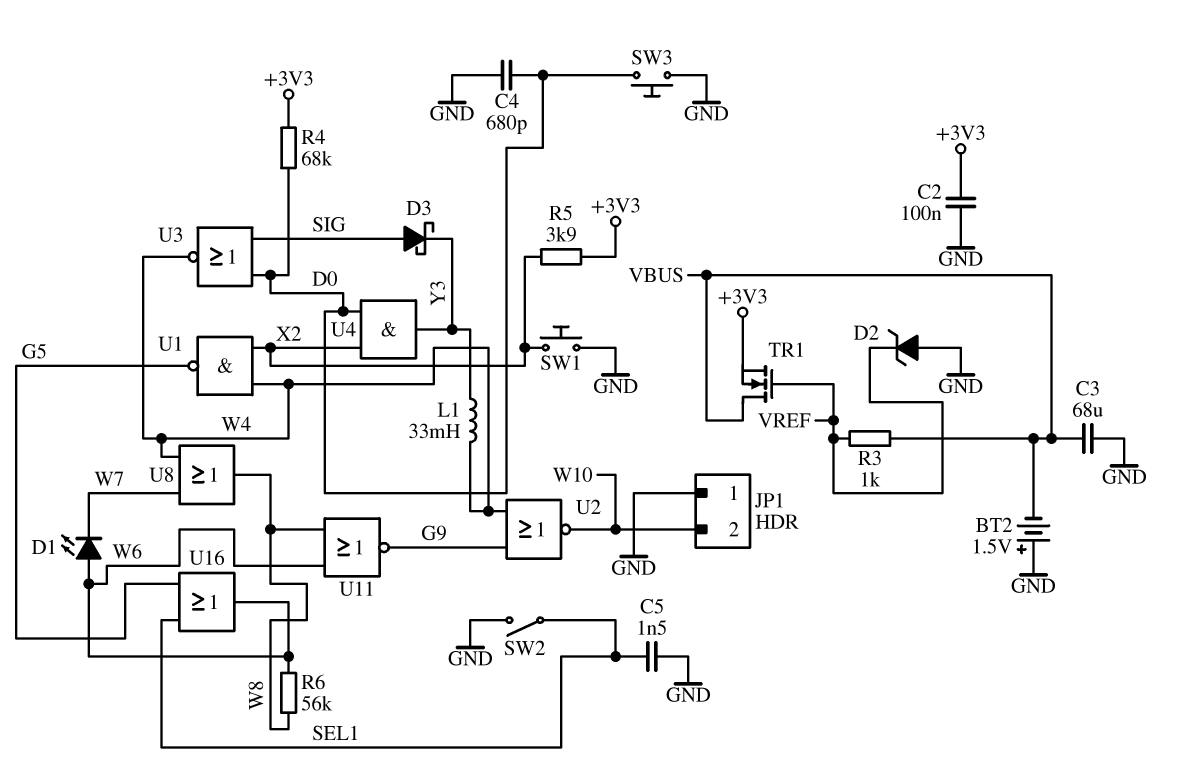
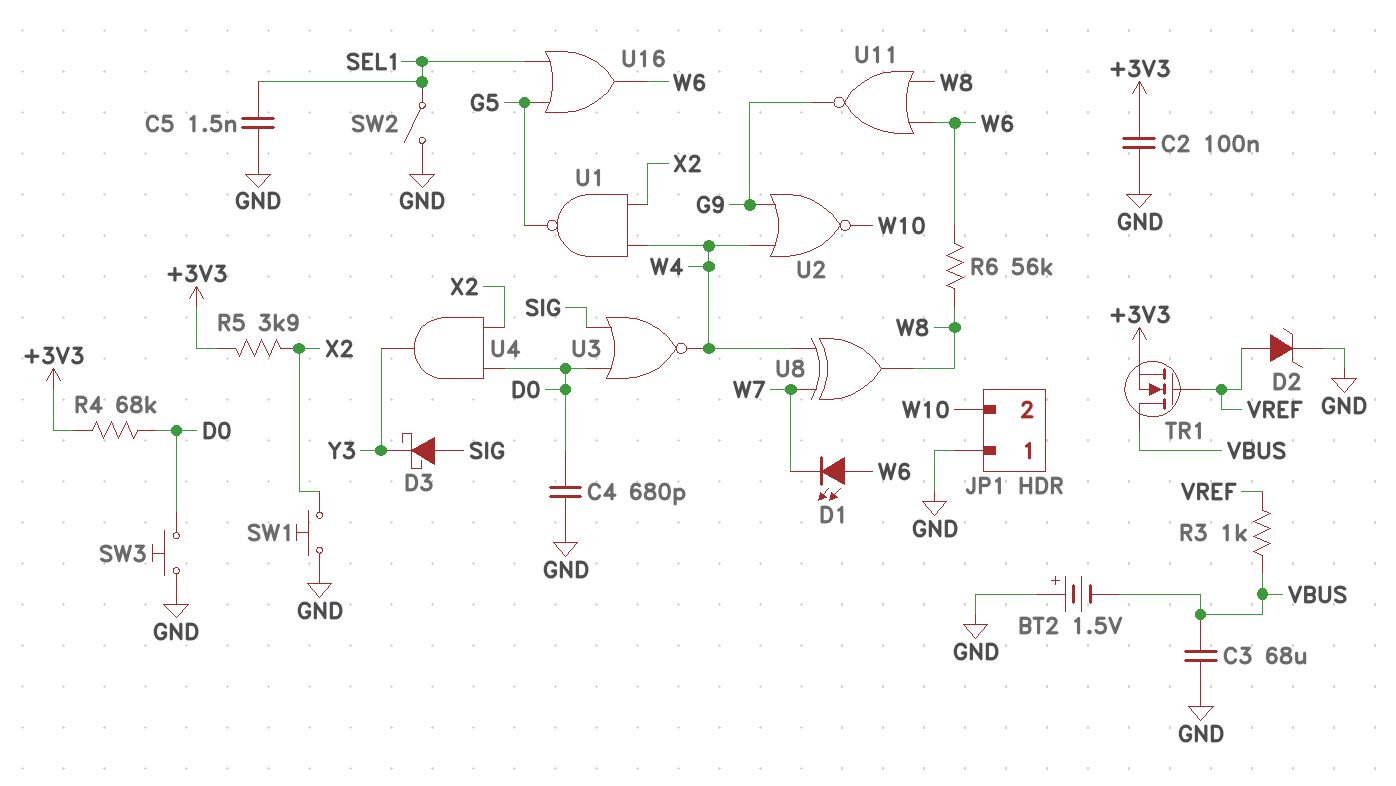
D2: zener (A GND, K VREF) -> zener (A VREF, K GND)
L1: 33mH (W4, Y3) -> none
U8: OR (in W4, in W7, out W8) -> XOR (in W4, in W7, out W8)

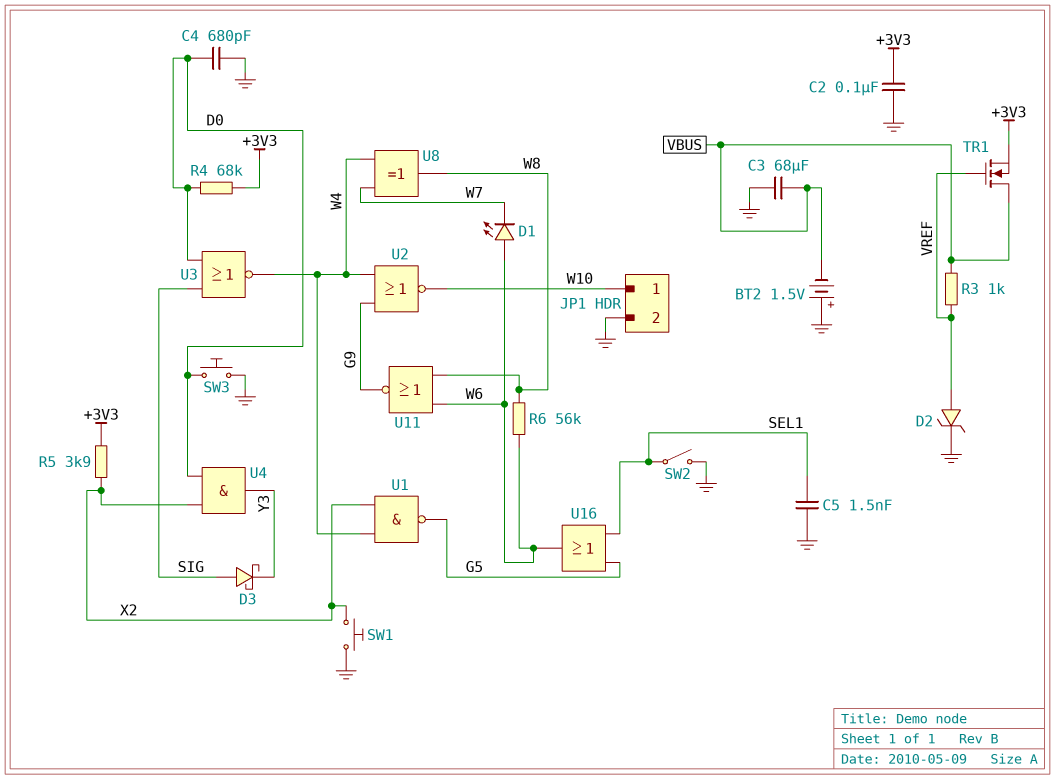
JP1 pin 1: GND -> W10
JP1 pin 2: W10 -> GND

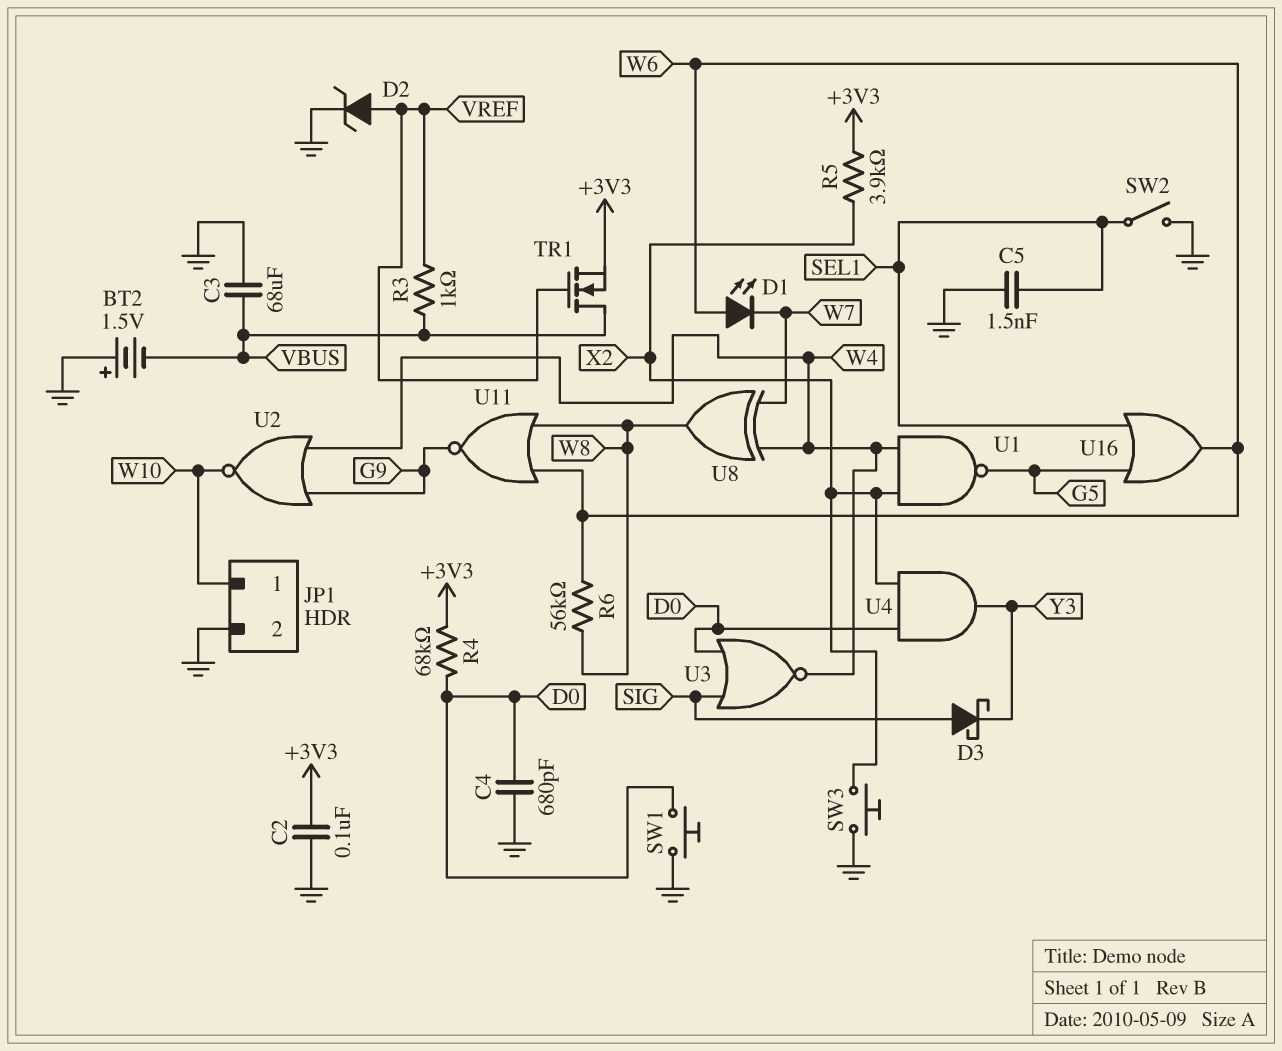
SW1: button (GND, X2) -> button (D0, GND)
SW3: button (D0, GND) -> button (GND, X2)

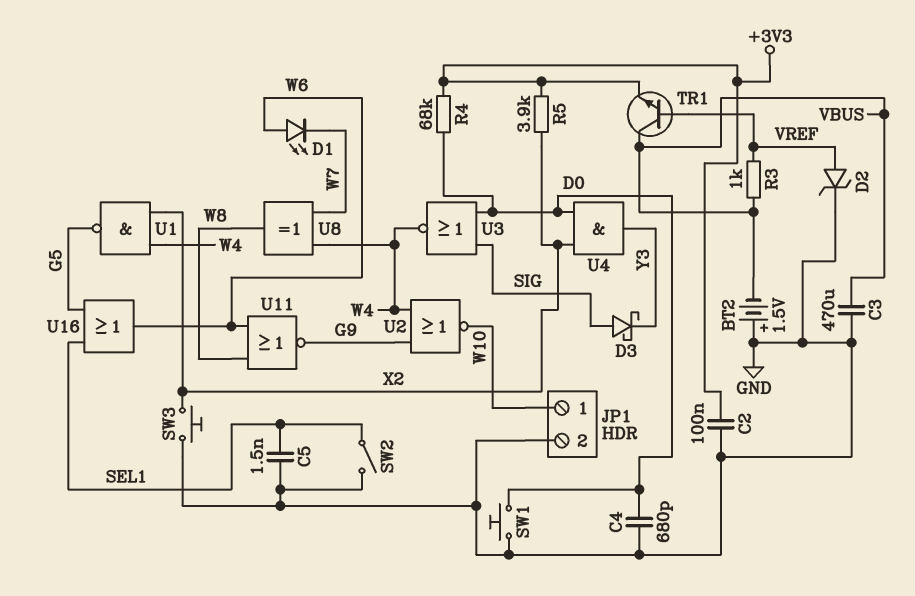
C3: 68uF (GND, VBUS) -> 470uF (GND, VBUS)
R6: 56k (W6, W8) -> none
TR1: NMOS (G VREF, D VBUS, S +3V3) -> NPN (B VREF, C VBUS, E +3V3)

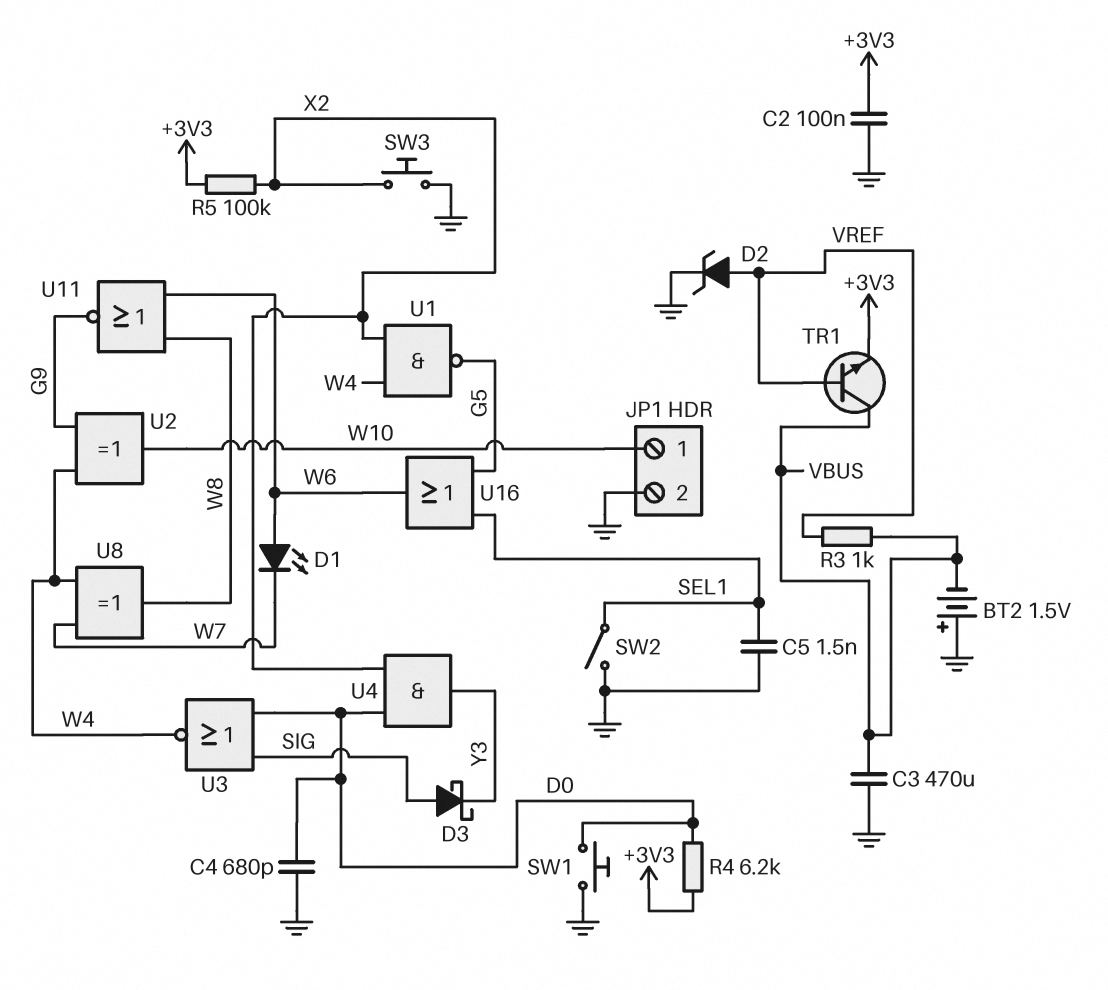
R4: 68k (+3V3, D0) -> 6.2k (+3V3, D0)
R5: 3.9k (+3V3, X2) -> 100k (+3V3, X2)
U2: NOR (in G9, in W4, out W10) -> XOR (in G9, in W4, out W10)

